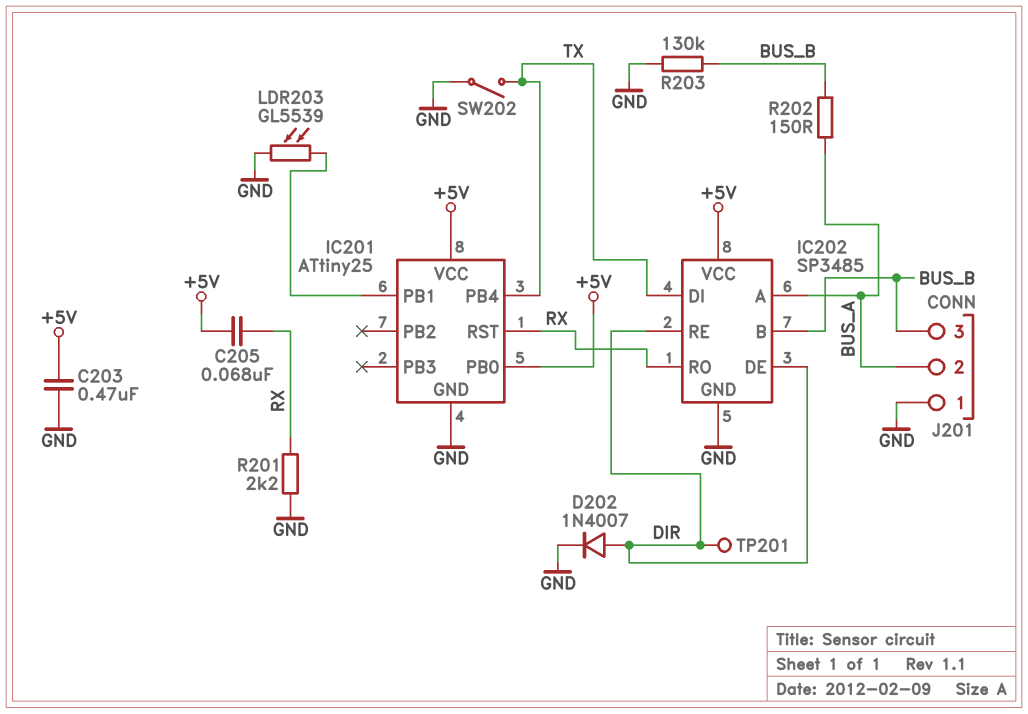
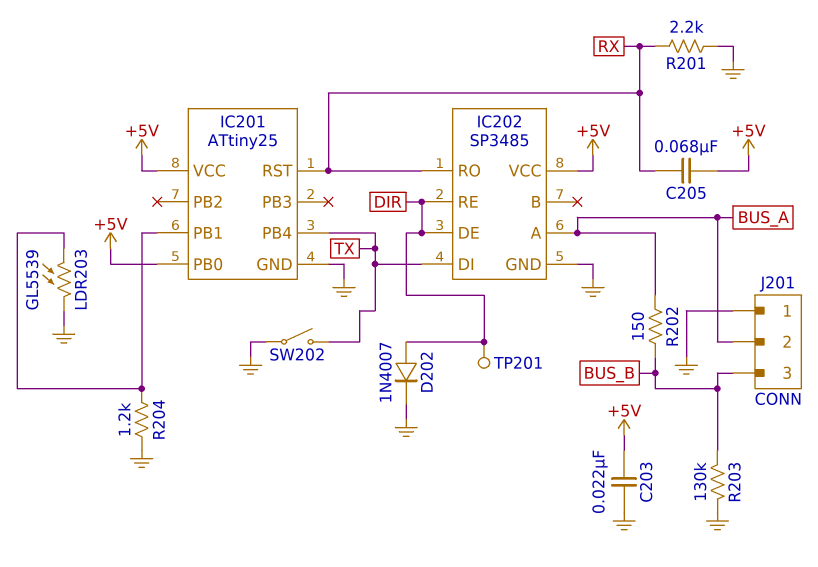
C203: 470nF (+5V, GND) -> 22nF (+5V, GND)
IC202 pin B: BUS_B -> none
R204: none -> 1.2k (GND, IC201/PB1)

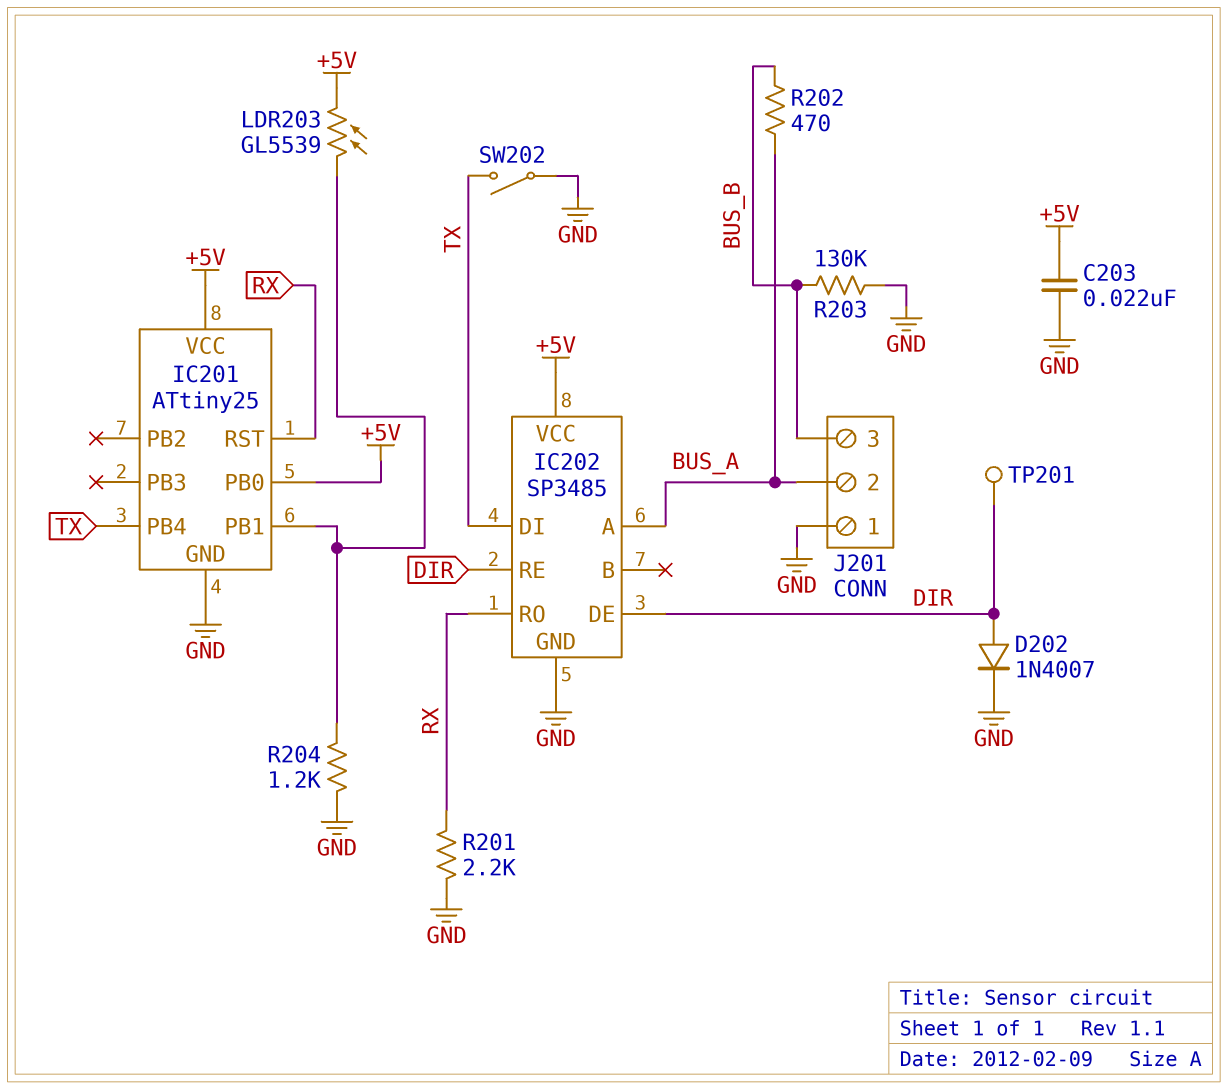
C205: 68nF (+5V, RX) -> none
LDR203: GL5539 (GND, IC201/PB1) -> GL5539 (+5V, IC201/PB1)
R202: 150 (BUS_A, BUS_B) -> 470 (BUS_A, BUS_B)

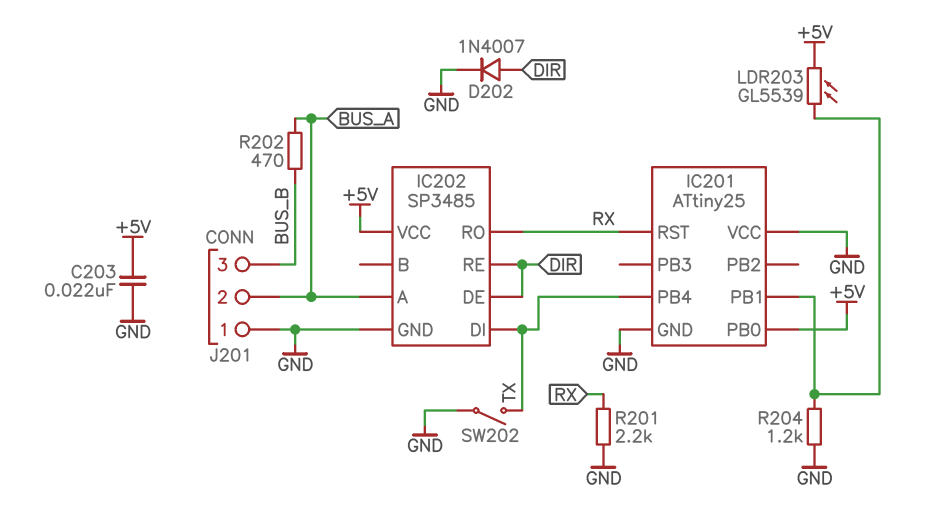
IC201 pin VCC: +5V -> GND
R203: 130k (BUS_B, GND) -> none
TP201: test point (DIR) -> none

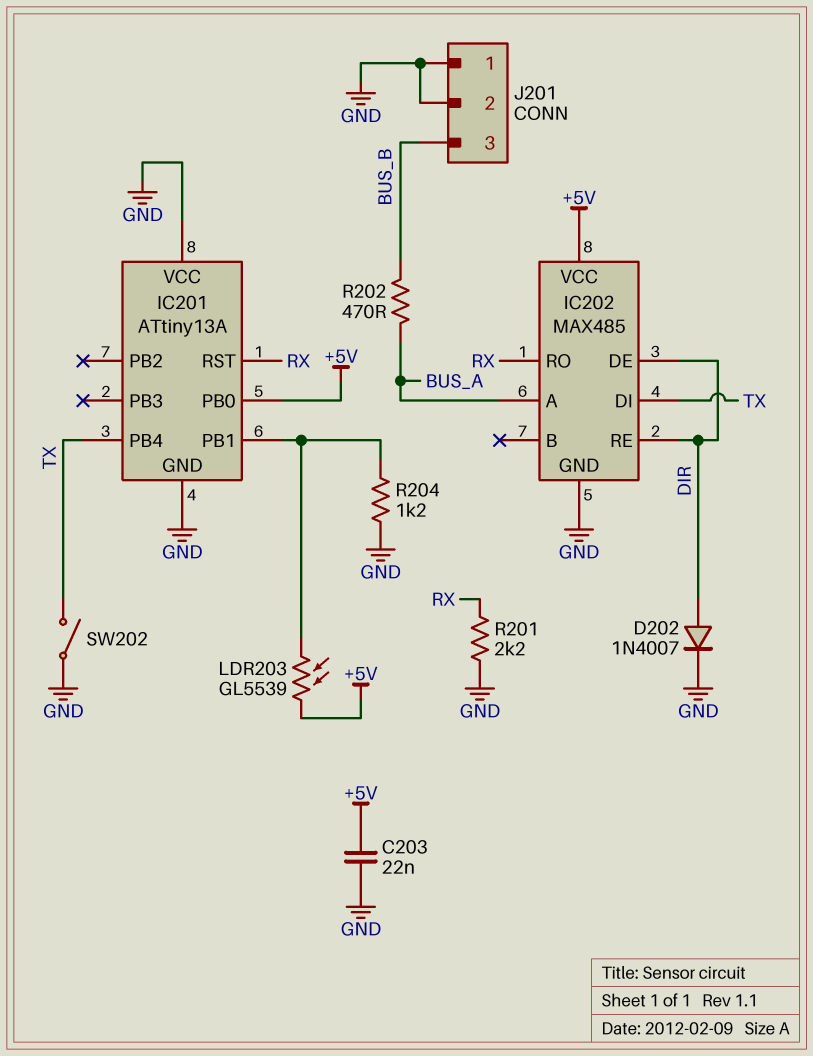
IC201: ATtiny25 -> ATtiny13A
IC202: SP3485 -> MAX485
J201 pin 2: BUS_A -> GND

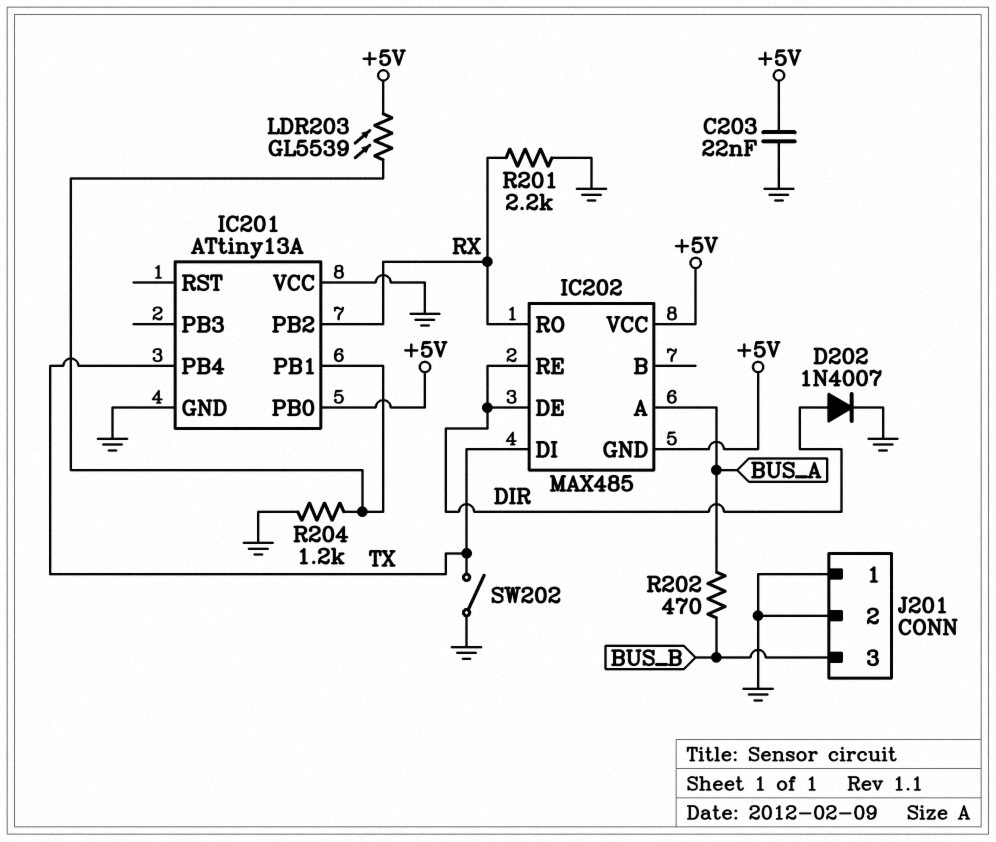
IC201 pin PB2: none -> RX
IC201 pin RST: RX -> none
IC202 pin GND: GND -> +5V

